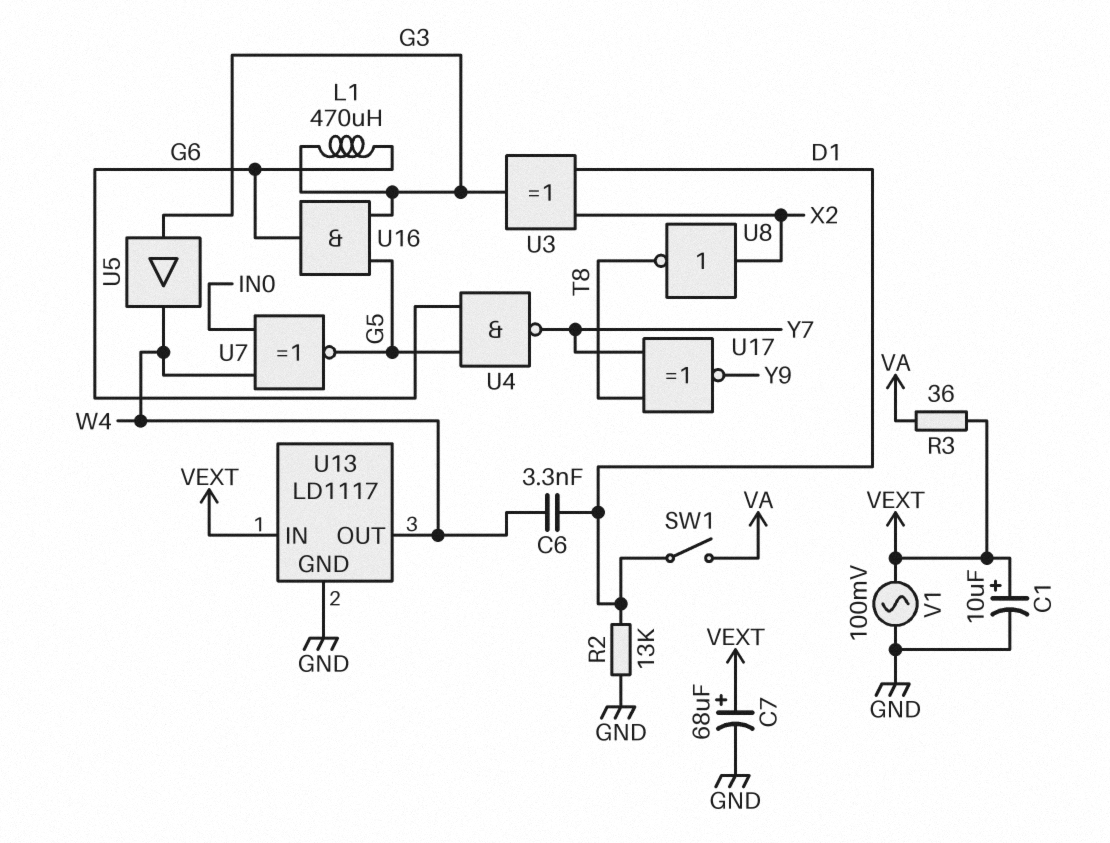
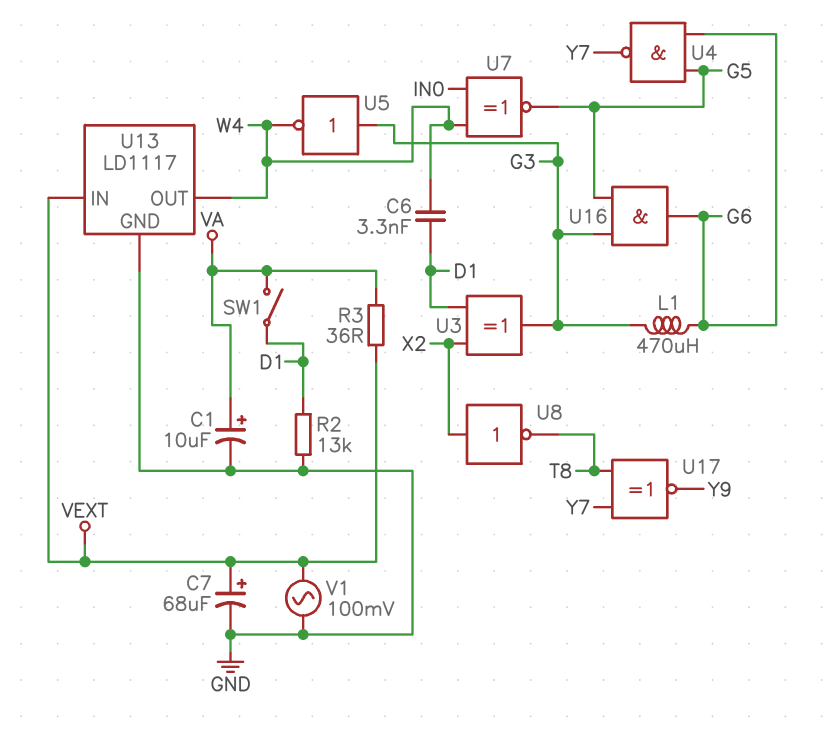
C1: 10uF (plus VEXT, minus GND) -> 10uF (plus VA, minus GND)
U5: buffer (in G3, out W4) -> NOT (in G3, out W4)

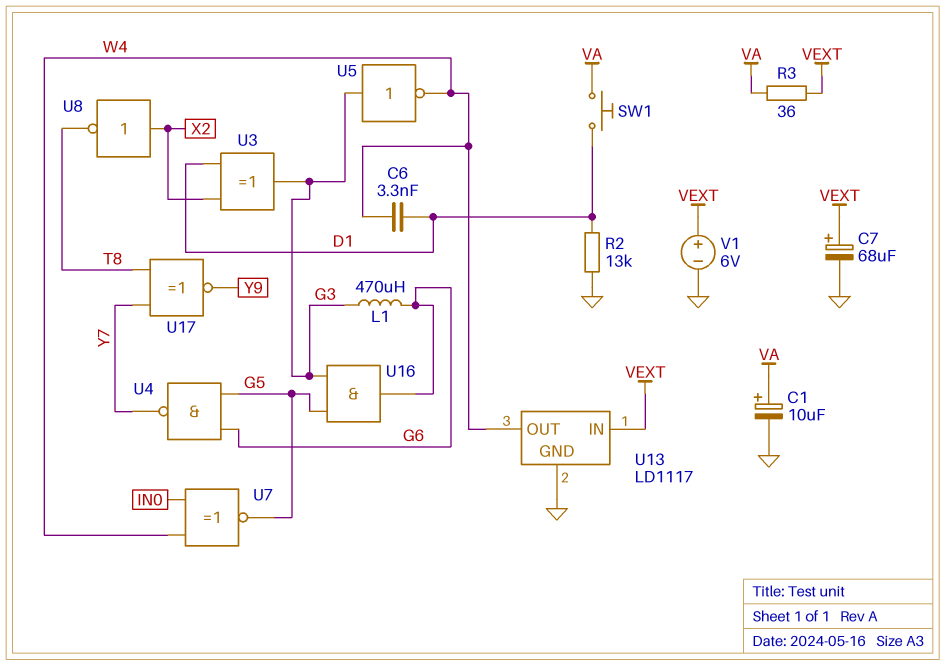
SW1: switch (D1, VA) -> button (D1, VA)
V1: AC 100mV (GND, VEXT) -> 6V (plus VEXT, minus GND)

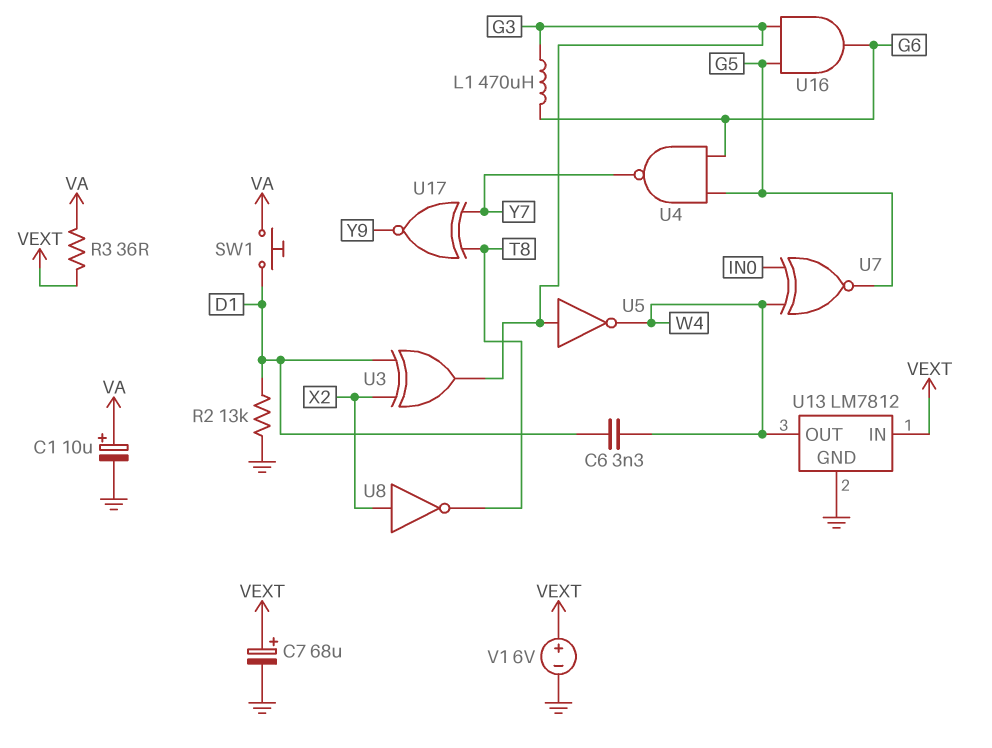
U13: LD1117 -> LM7812

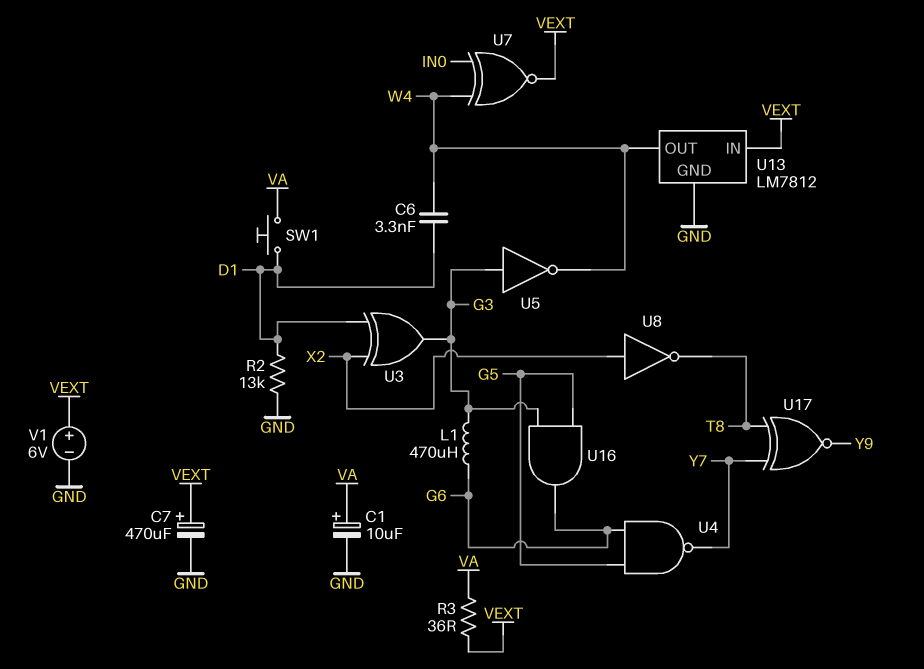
C7: 68uF (plus VEXT, minus GND) -> 470uF (plus VEXT, minus GND)
U7: XNOR (in IN0, in W4, out G5) -> XNOR (in IN0, in W4, out VEXT)

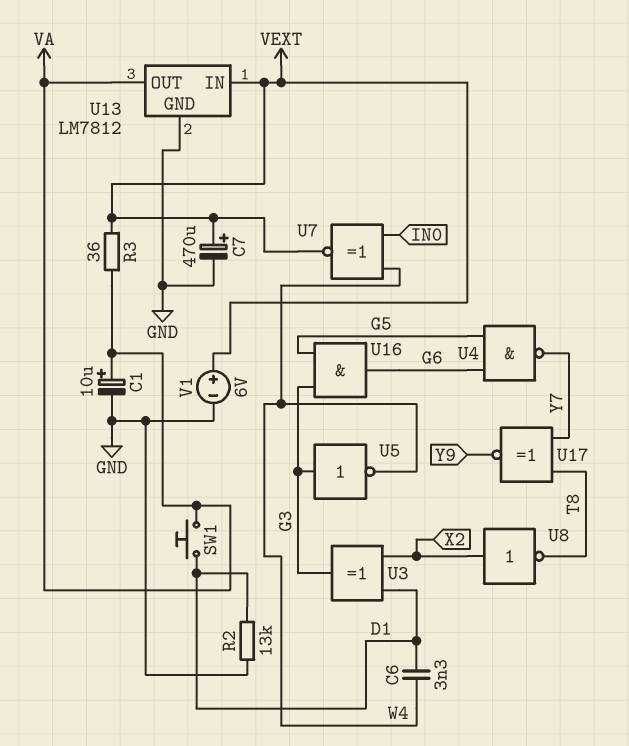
L1: 470uH (G3, G6) -> none
U13 pin OUT: W4 -> VA

